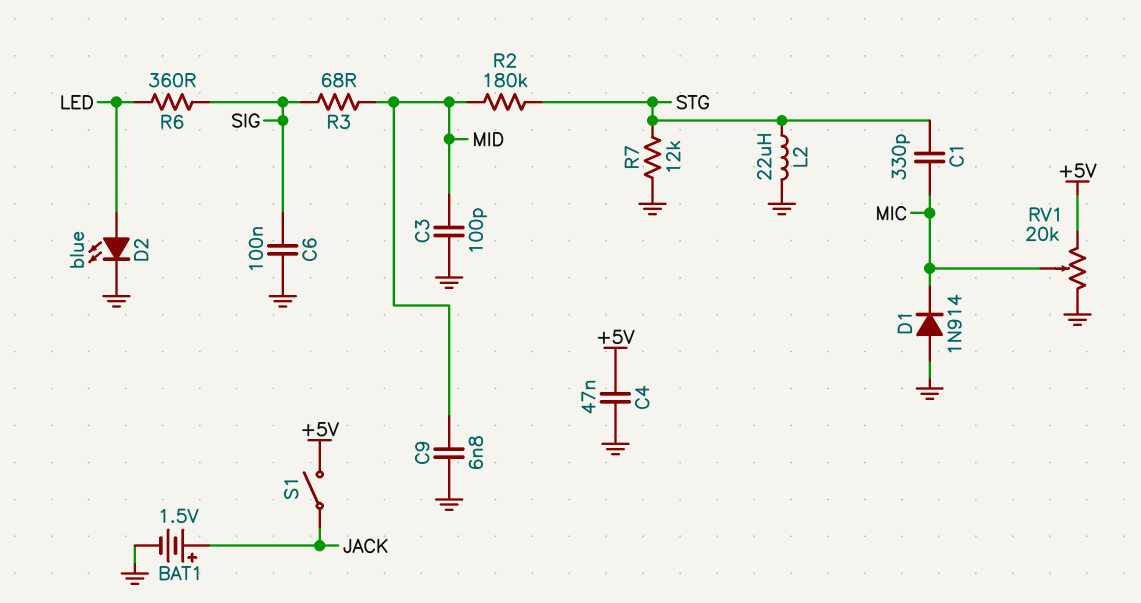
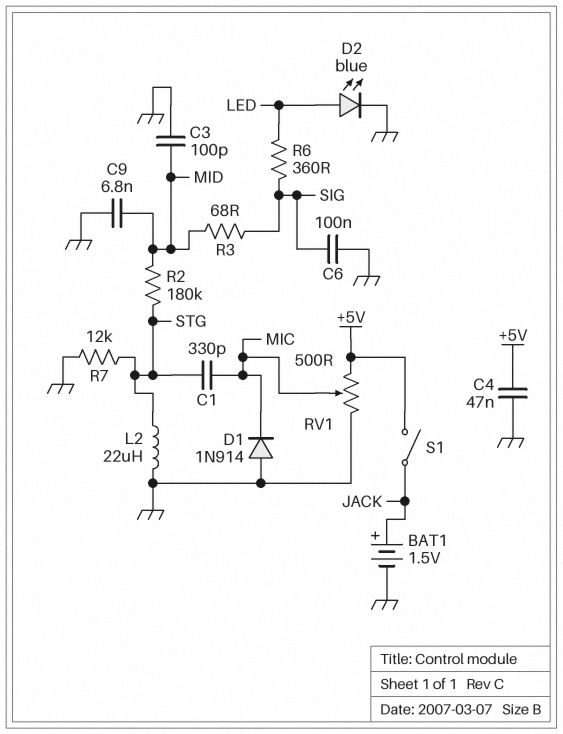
RV1: 20k (+5V, GND, wiper MIC) -> 500 (+5V, GND, wiper MIC)

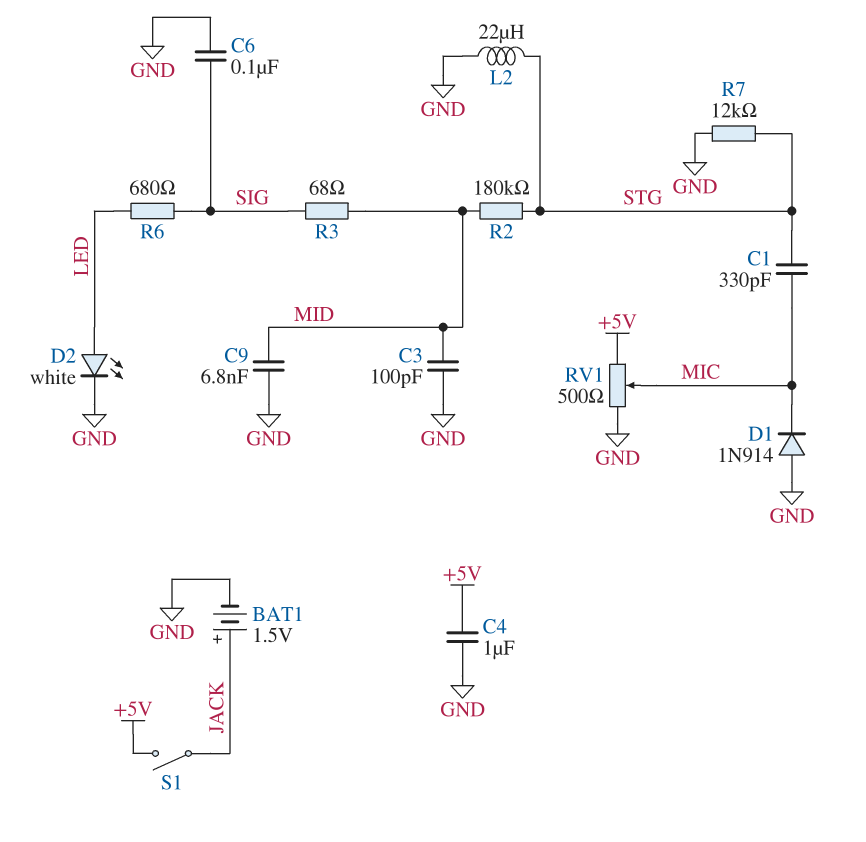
C4: 47nF (+5V, GND) -> 1uF (+5V, GND)
D2: LED blue (A LED, K GND) -> LED white (A LED, K GND)
R6: 360 (LED, SIG) -> 680 (LED, SIG)

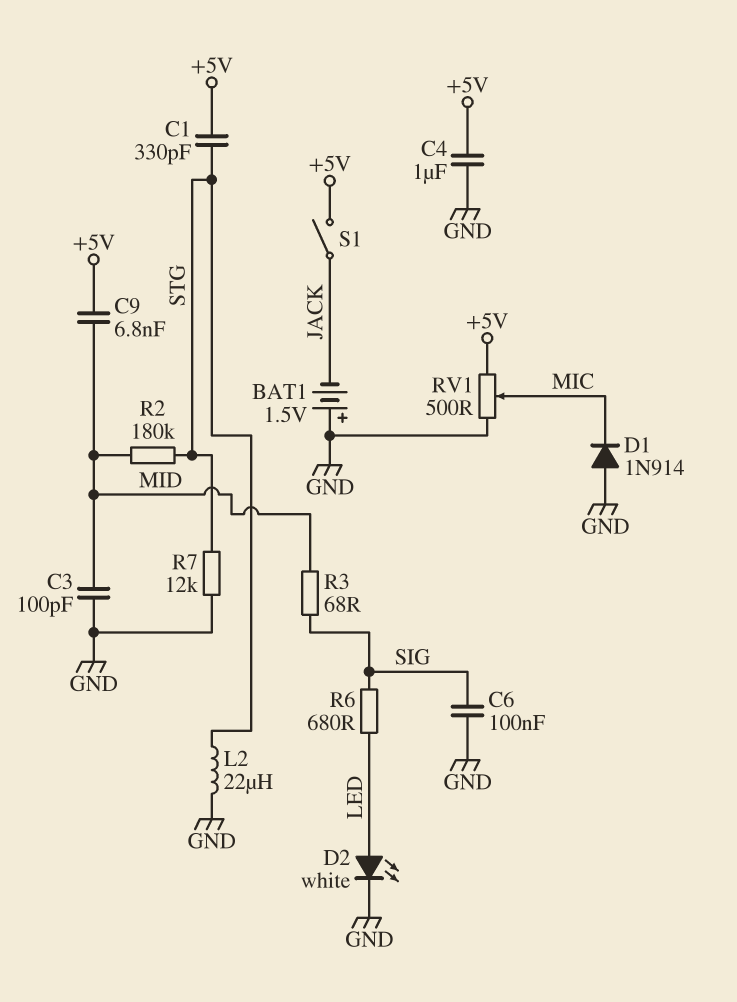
BAT1: 1.5V (plus JACK, minus GND) -> 1.5V (plus GND, minus JACK)
C1: 330pF (MIC, STG) -> 330pF (+5V, STG)
C9: 6.8nF (GND, MID) -> 6.8nF (+5V, MID)

